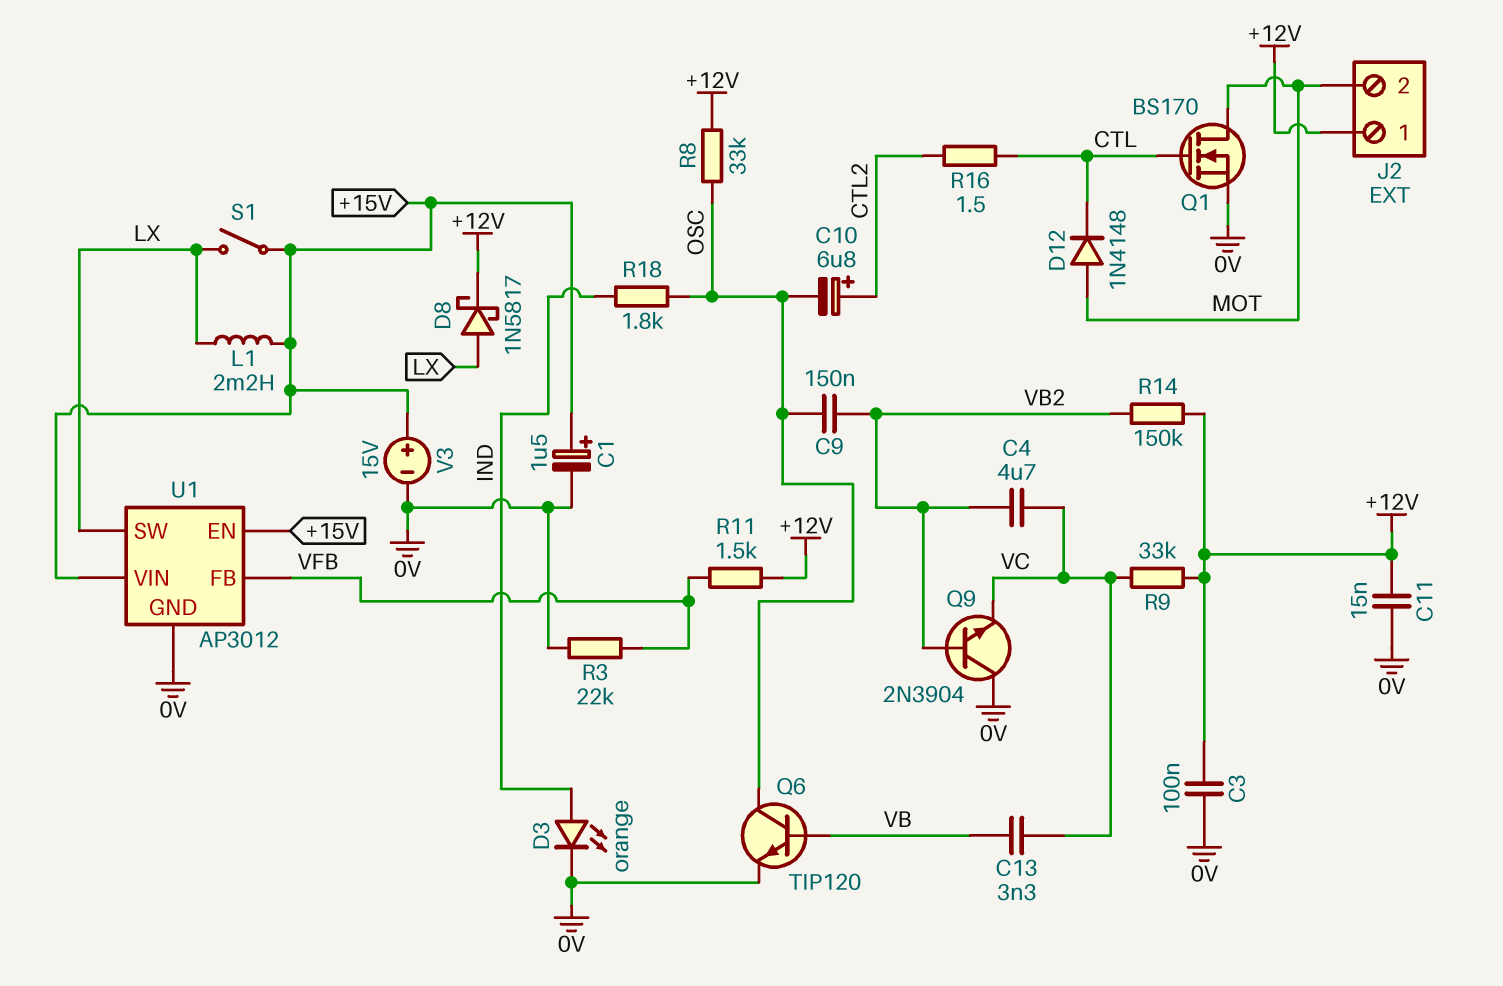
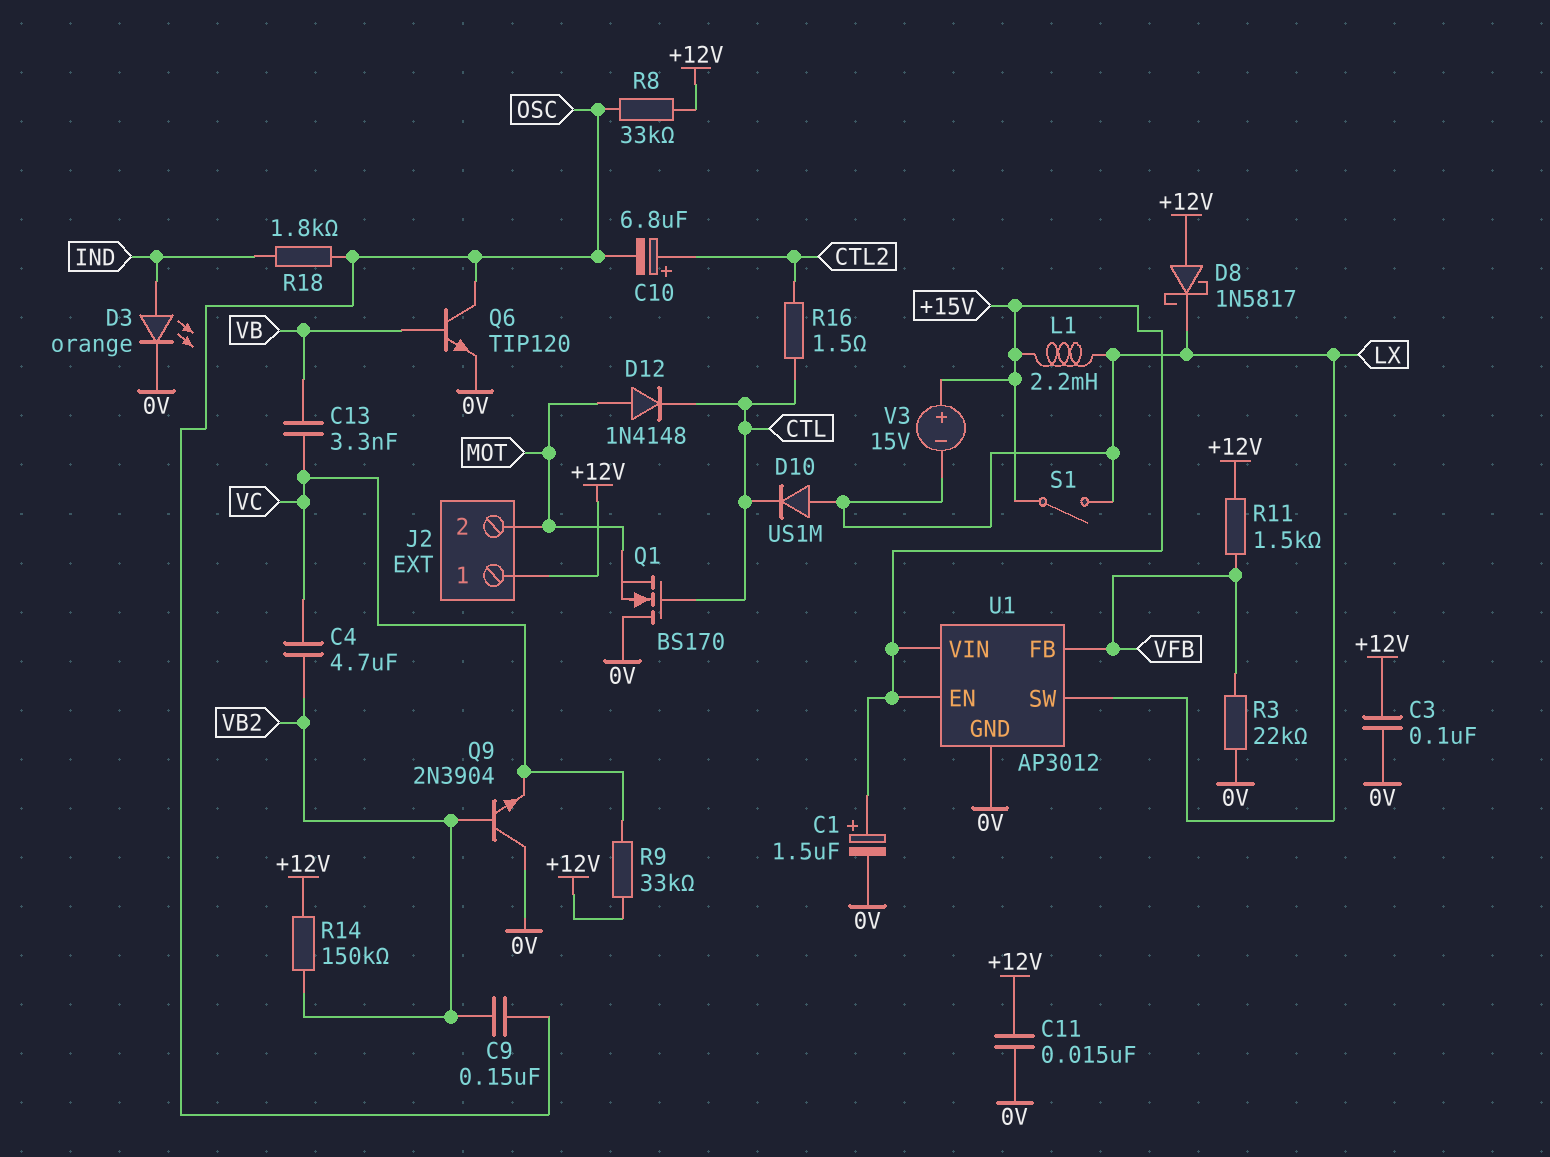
D8: schottky 1N5817 (A LX, K +12V) -> schottky 1N5817 (A +12V, K LX)
D10: none -> diode US1M (A LX, K CTL)
Q1: NMOS BS170 (G CTL, D MOT, S 0V) -> NMOS BS170 (G CTL, D 0V, S MOT)
V3: 15V (plus +15V, minus 0V) -> 15V (plus +15V, minus LX)

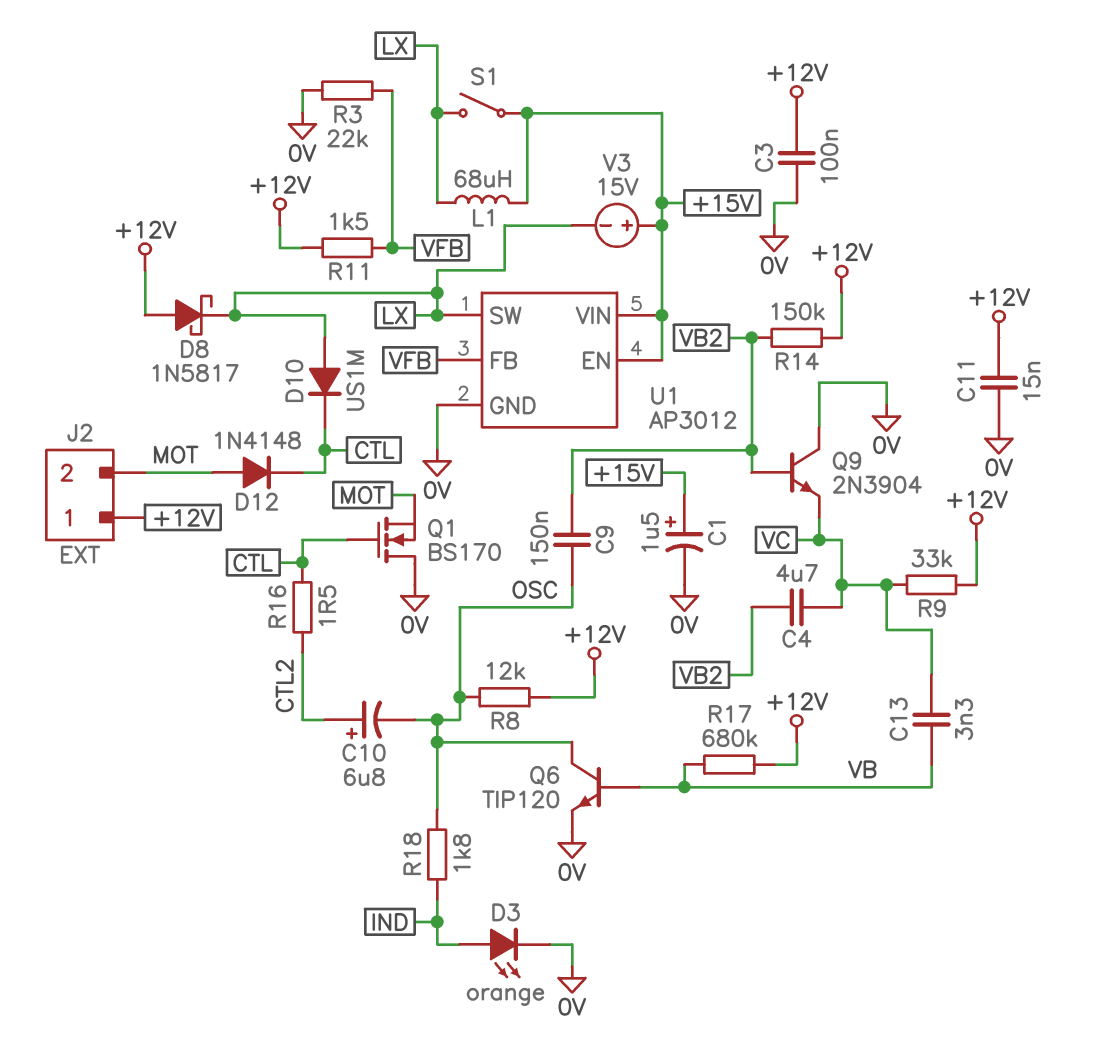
L1: 2.2mH (+15V, LX) -> 68uH (+15V, LX)
R8: 33k (+12V, OSC) -> 12k (+12V, OSC)
R17: none -> 680k (+12V, VB)

